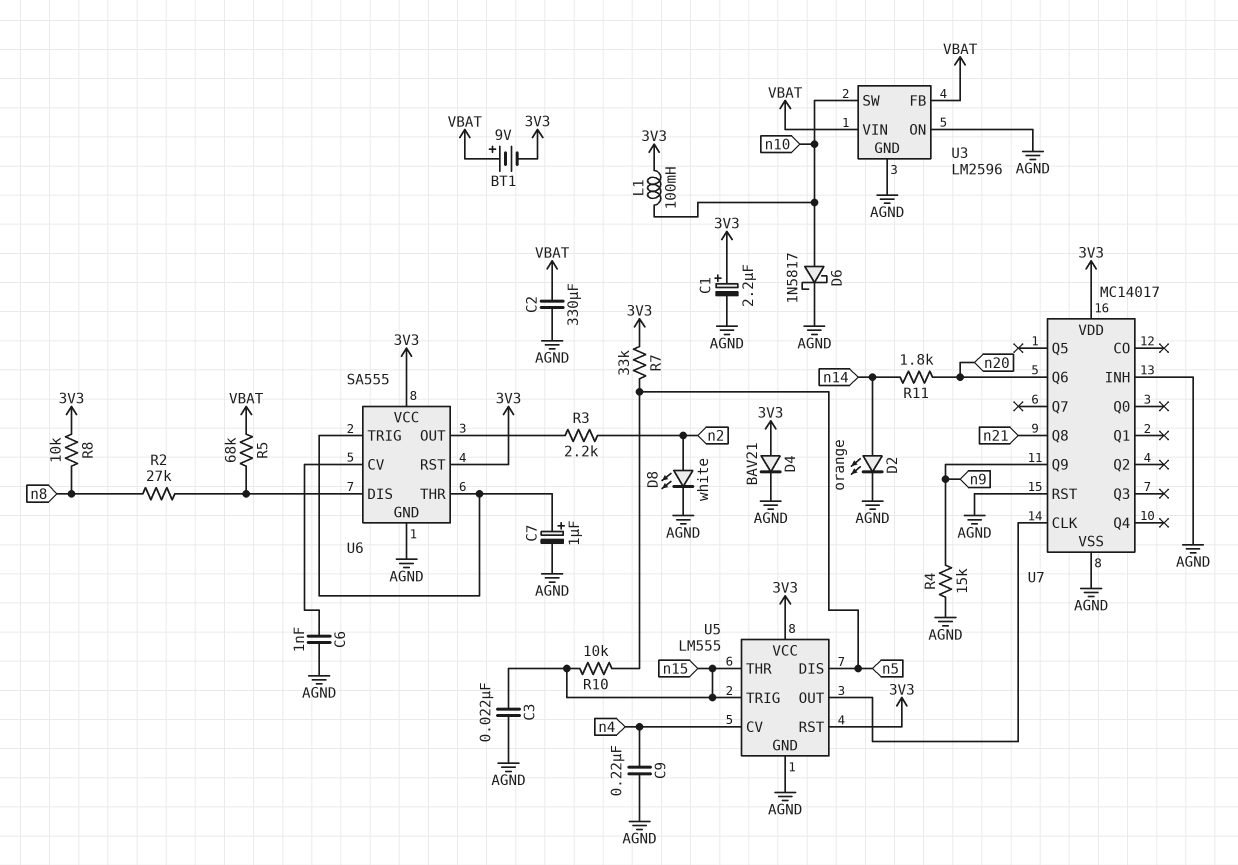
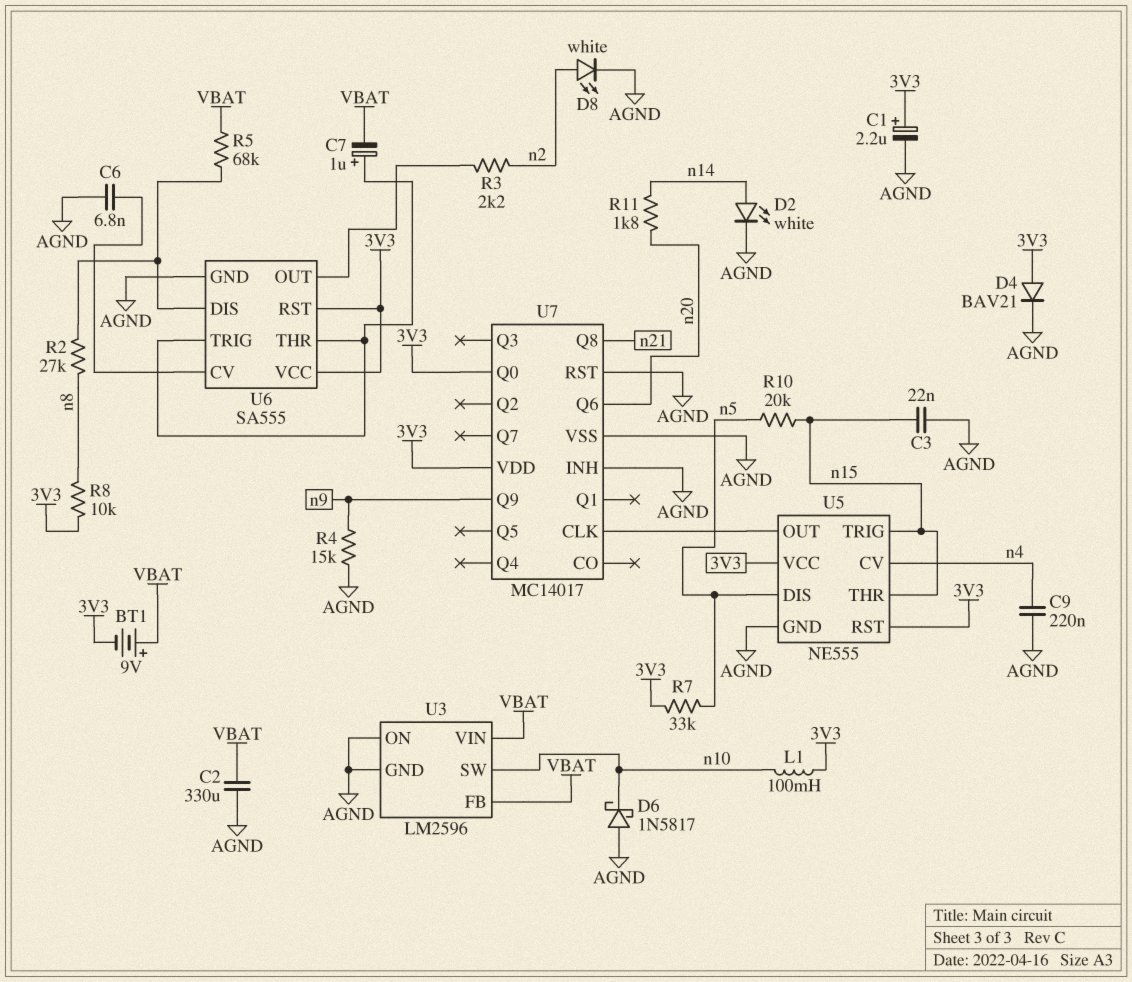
C6: 1nF (AGND, U6/CV) -> 6.8nF (AGND, U6/CV)
C7: 1uF (plus U6/THR, minus AGND) -> 1uF (plus U6/THR, minus VBAT)
D2: LED orange (A n14, K AGND) -> LED white (A n14, K AGND)
D6: schottky 1N5817 (A n10, K AGND) -> schottky 1N5817 (A AGND, K n10)
R10: 10k (n5, n15) -> 20k (n5, n15)
U5: LM555 -> NE555
U7 pin Q0: none -> 3V3

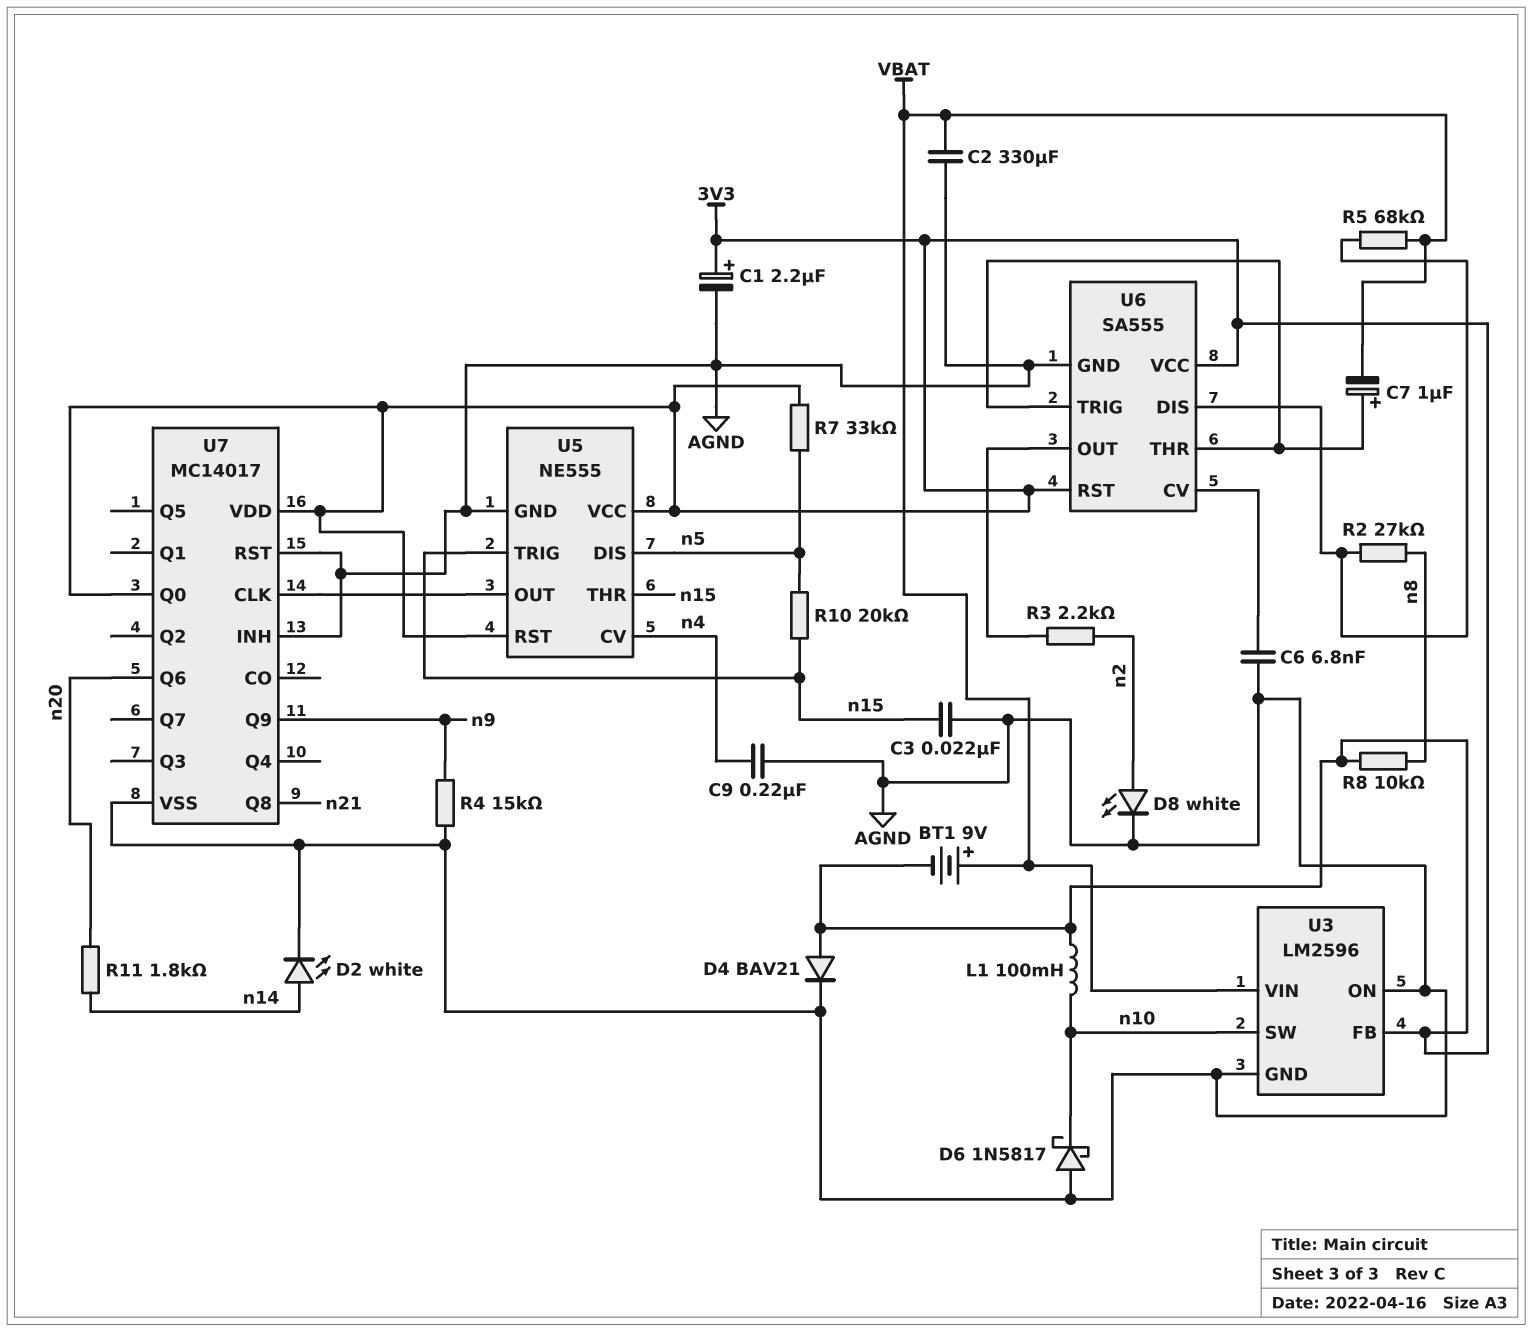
U3 pin FB: VBAT -> 3V3

